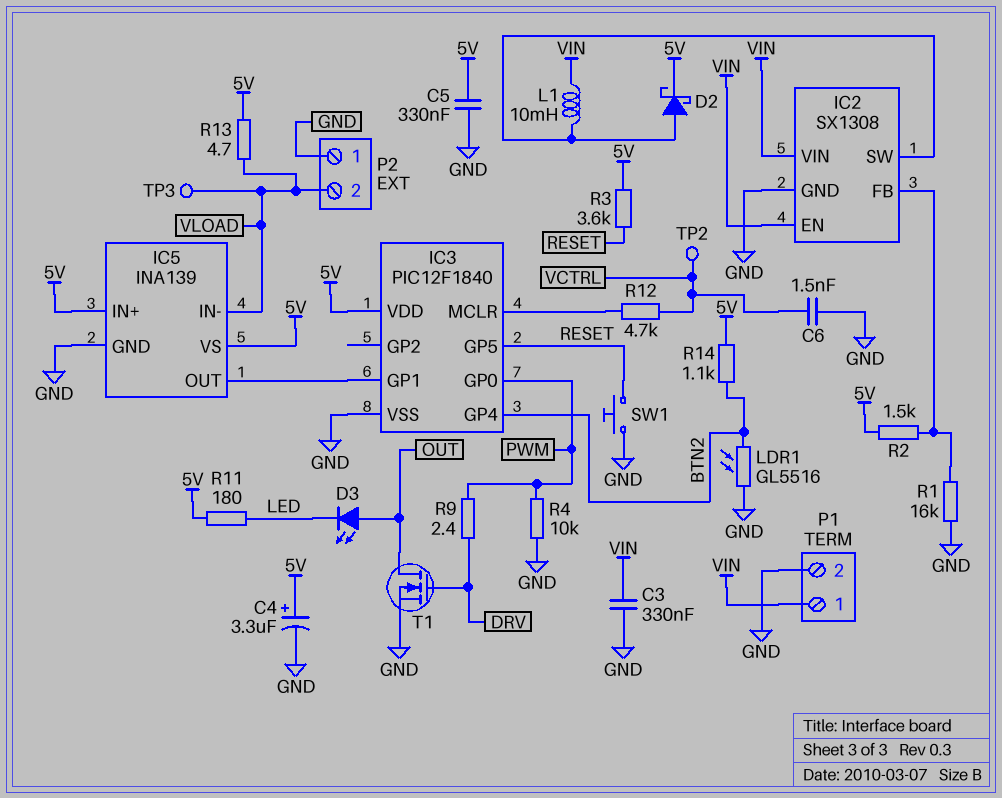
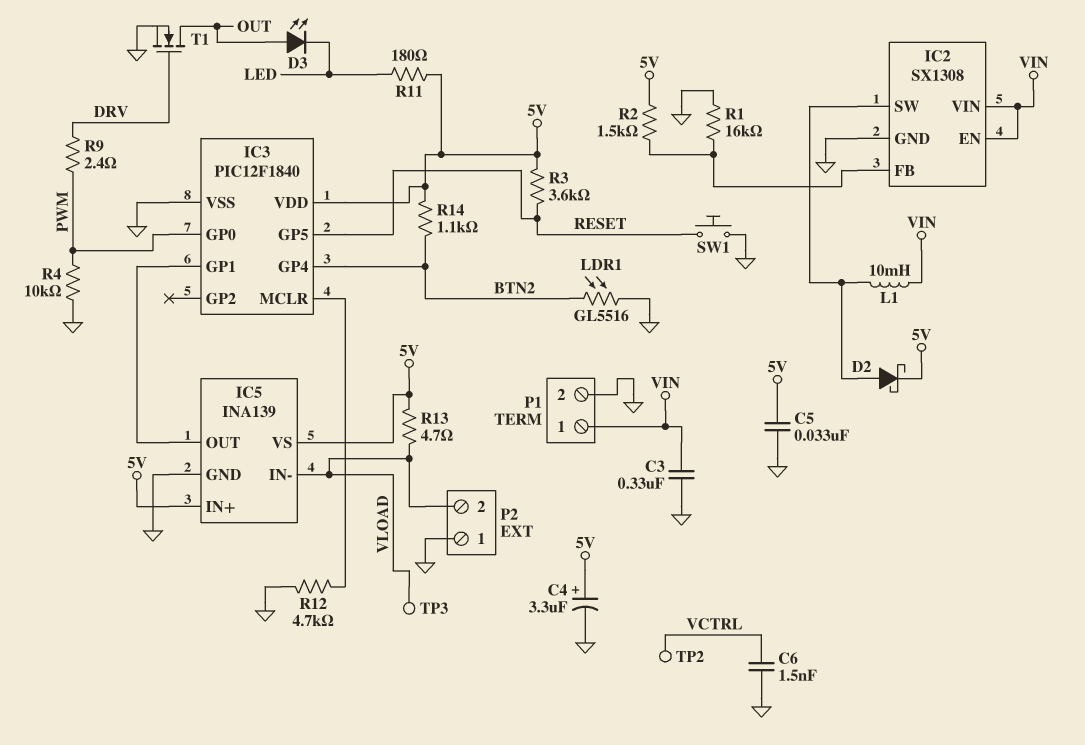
C5: 330nF (5V, GND) -> 33nF (5V, GND)
R12: 4.7k (IC3/MCLR, VCTRL) -> 4.7k (GND, IC3/MCLR)

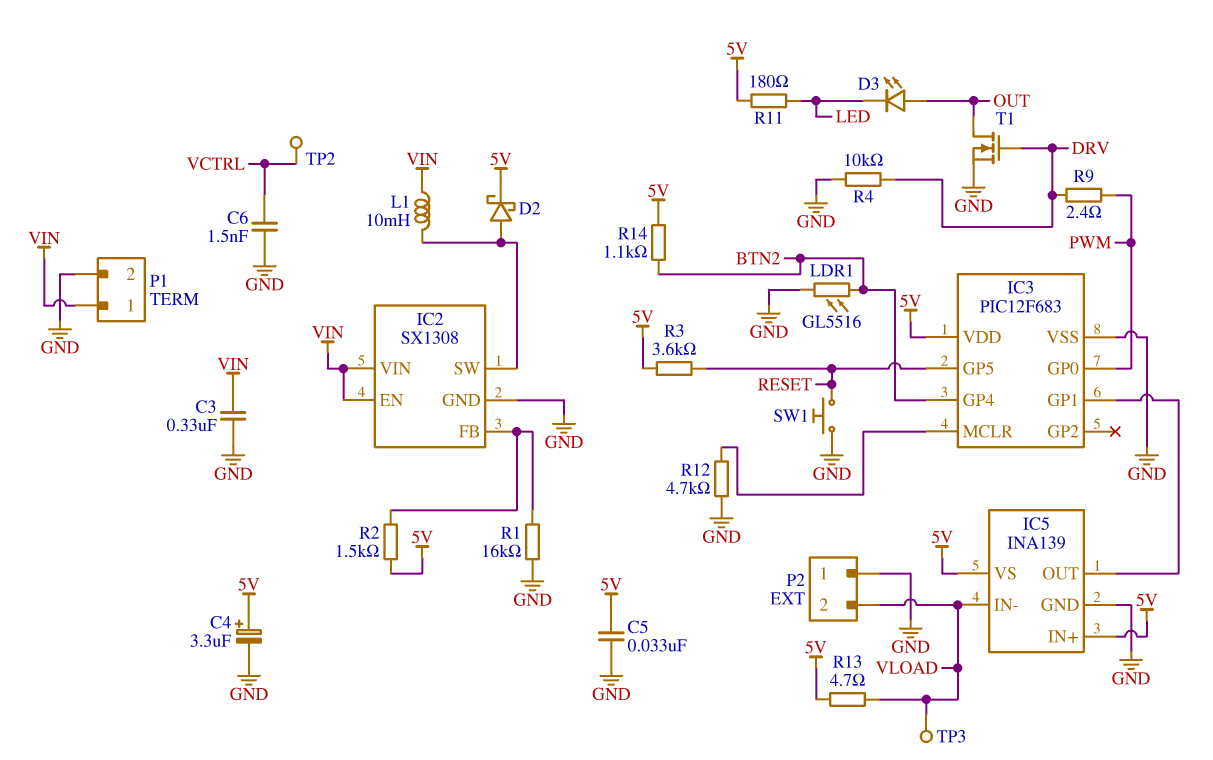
IC3: PIC12F1840 -> PIC12F683
R4: 10k (GND, PWM) -> 10k (DRV, GND)

